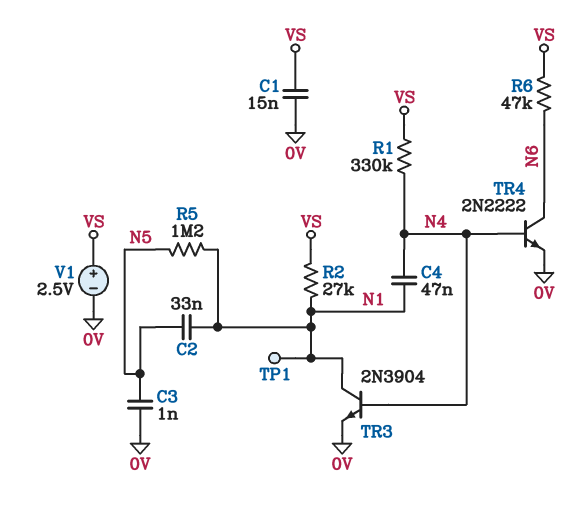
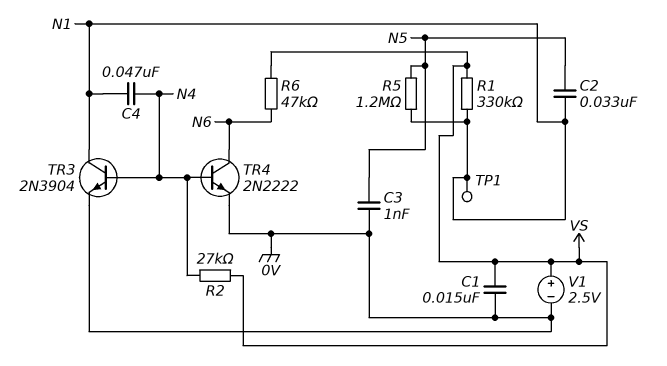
R1: 330k (N4, VS) -> 330k (N1, VS)
R2: 27k (N1, VS) -> 27k (N4, VS)

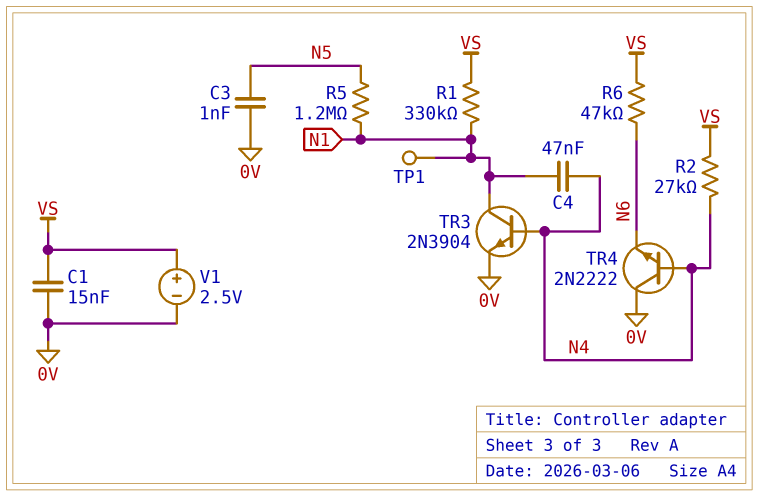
C2: 33nF (N1, N5) -> none
TR4: NPN 2N2222 (B N4, C N6, E 0V) -> NPN 2N2222 (B N4, C 0V, E N6)

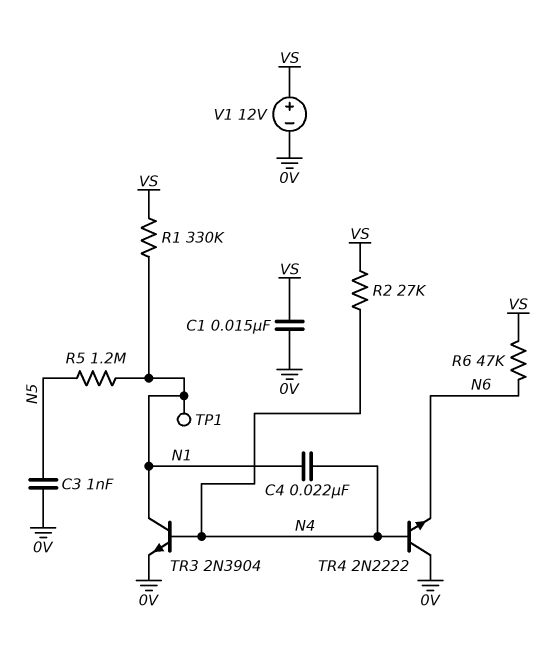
C4: 47nF (N1, N4) -> 22nF (N1, N4)
V1: 2.5V (plus VS, minus 0V) -> 12V (plus VS, minus 0V)

